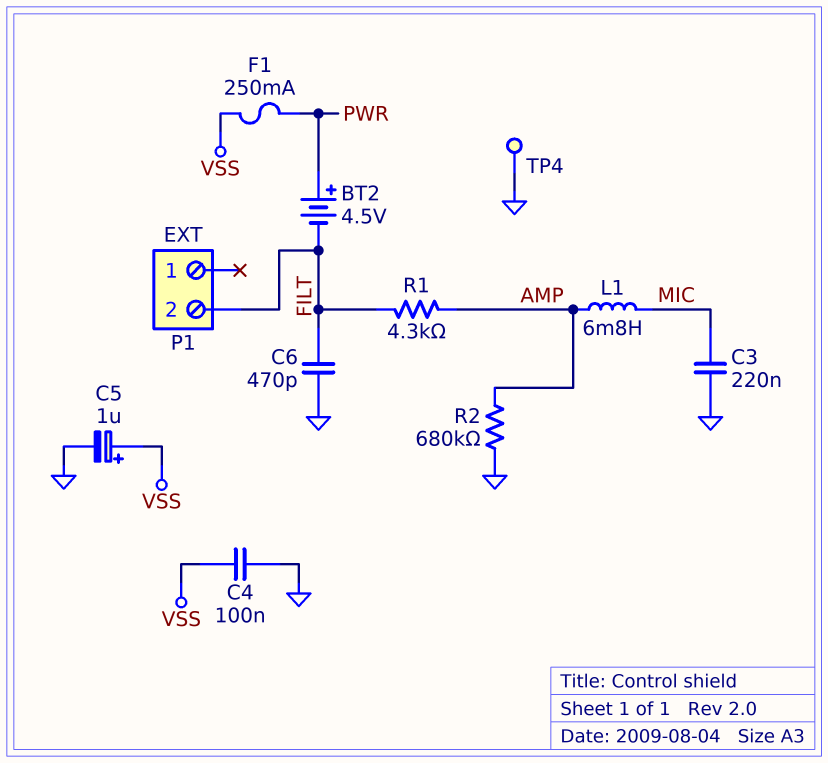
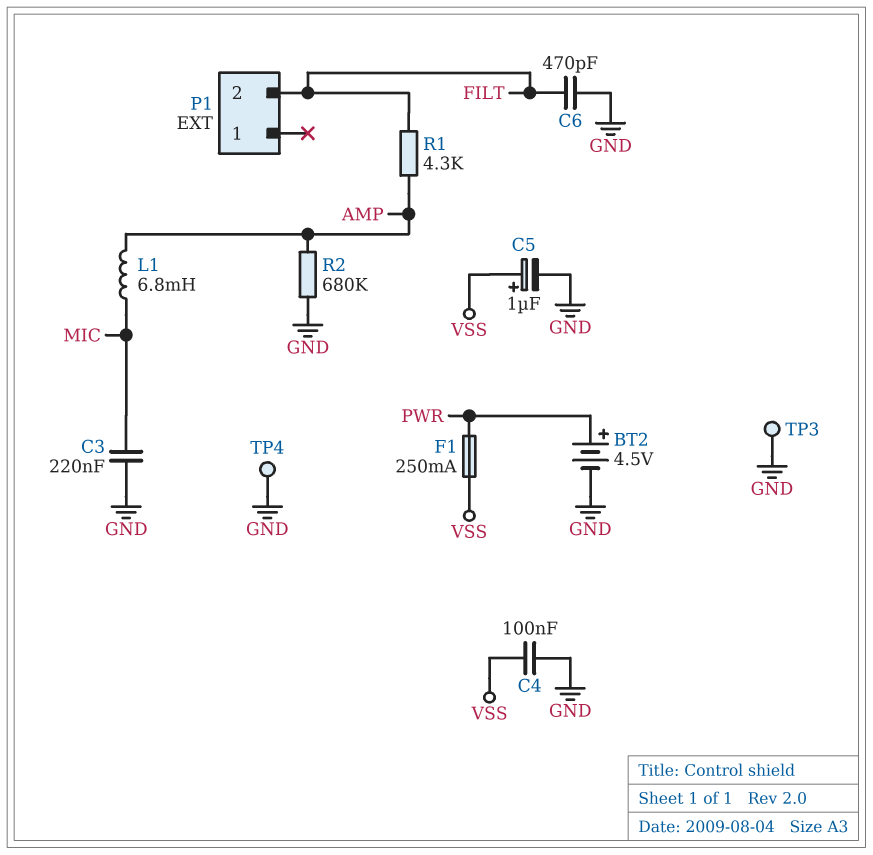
BT2: 4.5V (plus PWR, minus FILT) -> 4.5V (plus PWR, minus GND)
TP3: none -> test point (GND)

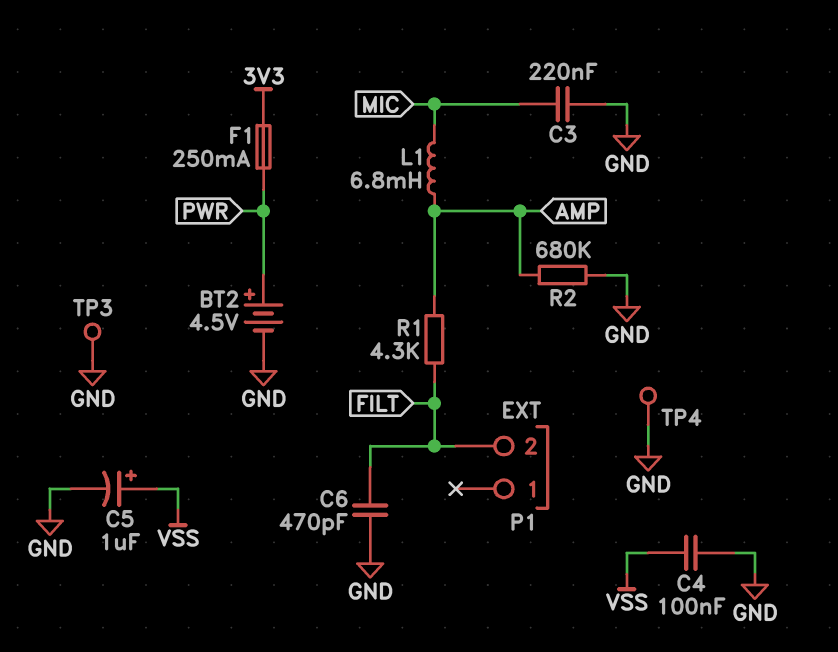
F1: 250mA (PWR, VSS) -> 250mA (3V3, PWR)

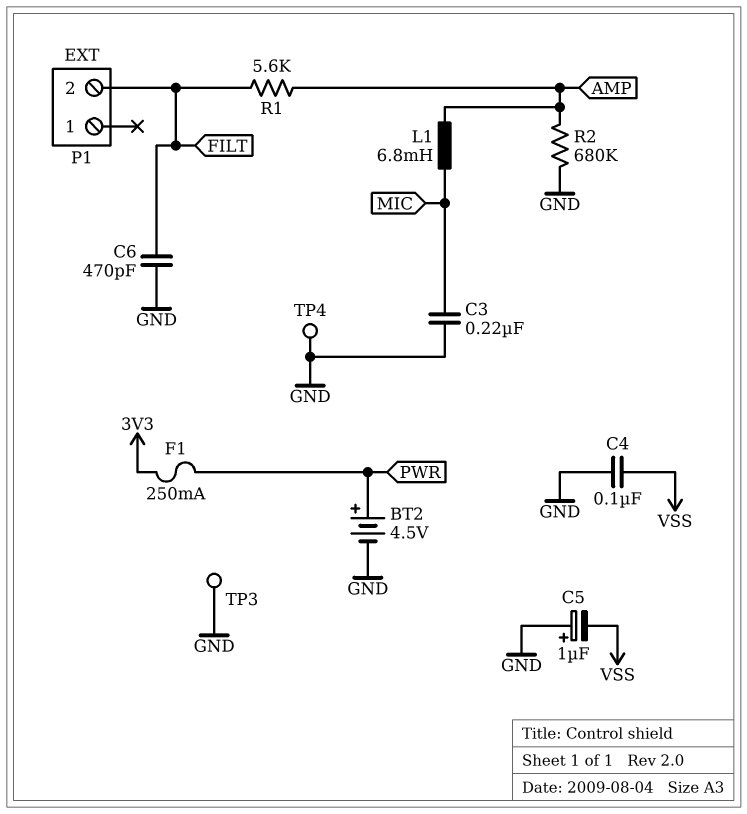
C5: 1uF (plus VSS, minus GND) -> 1uF (plus GND, minus VSS)
R1: 4.3k (AMP, FILT) -> 5.6k (AMP, FILT)

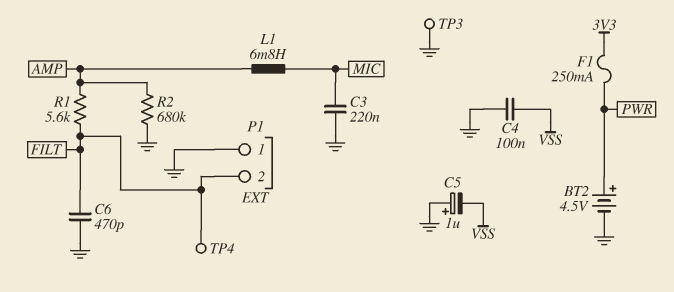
P1 pin 1: none -> GND
TP4: test point (GND) -> test point (FILT)

